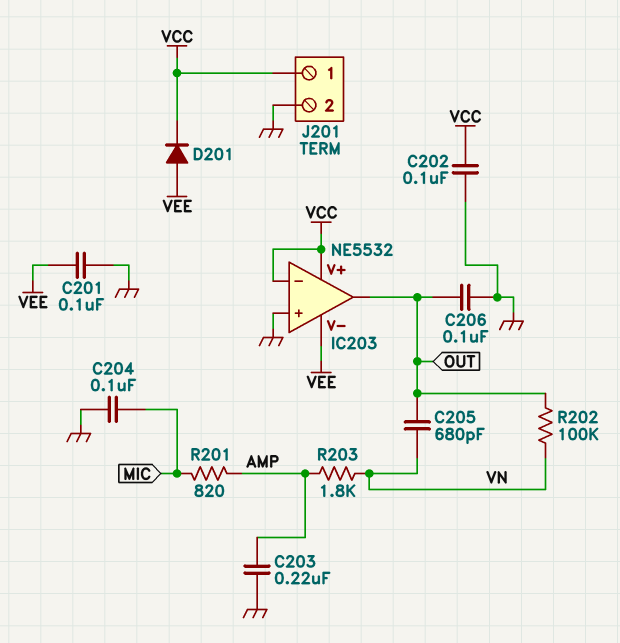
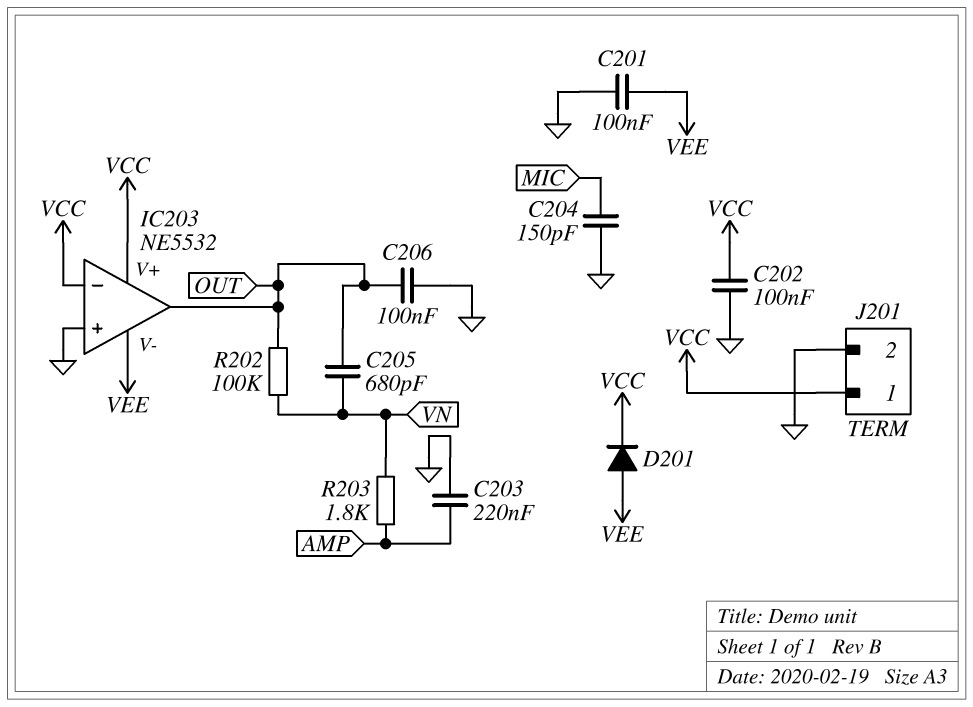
C204: 100nF (GND, MIC) -> 150pF (GND, MIC)
R201: 820 (AMP, MIC) -> none

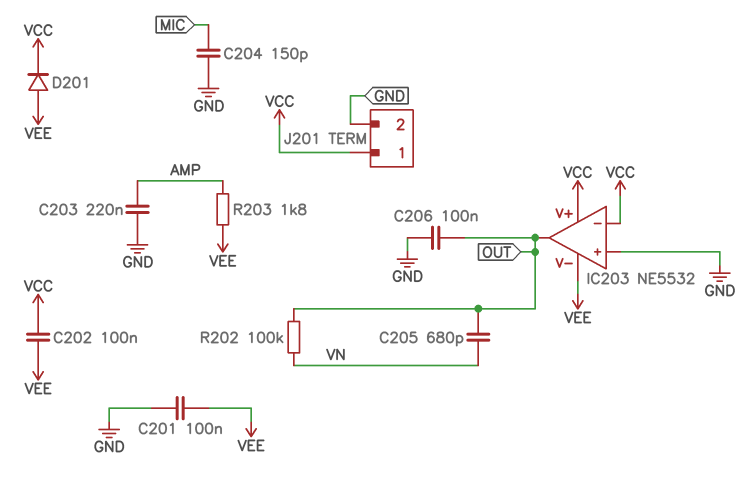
C202: 100nF (GND, VCC) -> 100nF (VCC, VEE)
R203: 1.8k (AMP, VN) -> 1.8k (AMP, VEE)

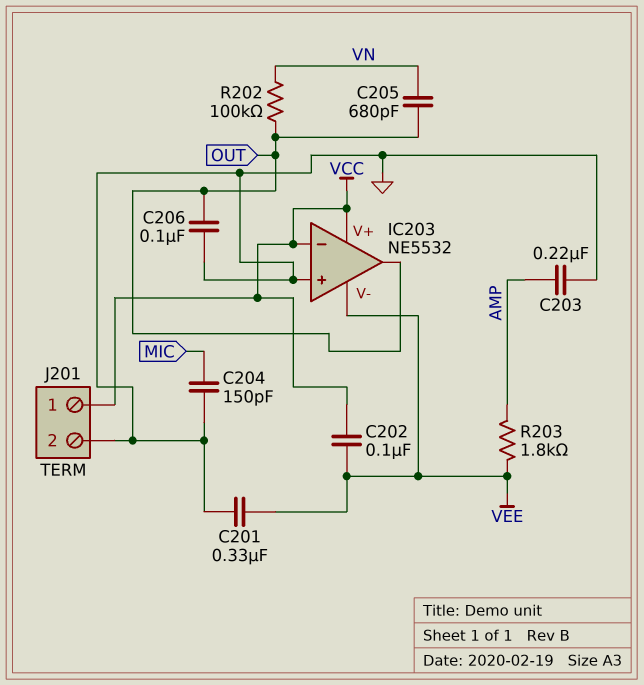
C201: 100nF (GND, VEE) -> 330nF (GND, VEE)
D201: diode (A VEE, K VCC) -> none

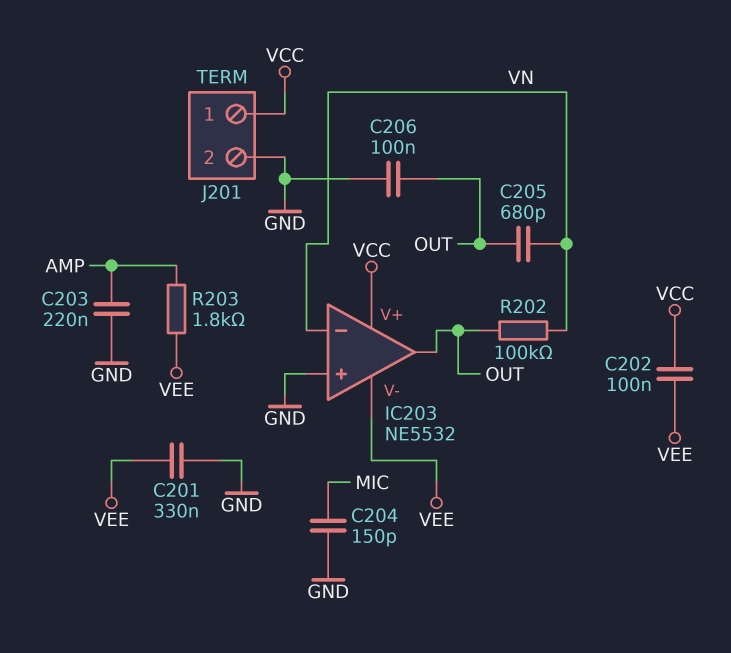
IC203 pin in-: VCC -> VN

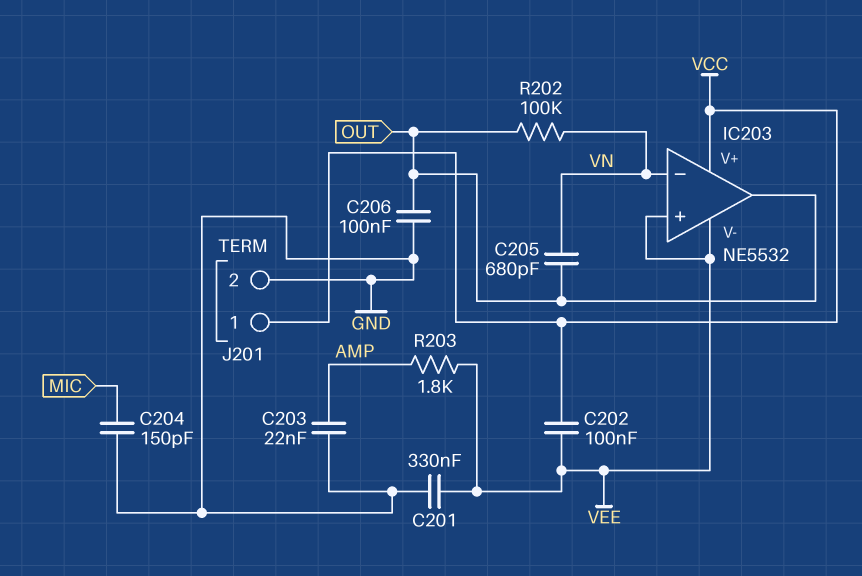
C203: 220nF (AMP, GND) -> 22nF (AMP, GND)
IC203 pin in+: GND -> VEE

